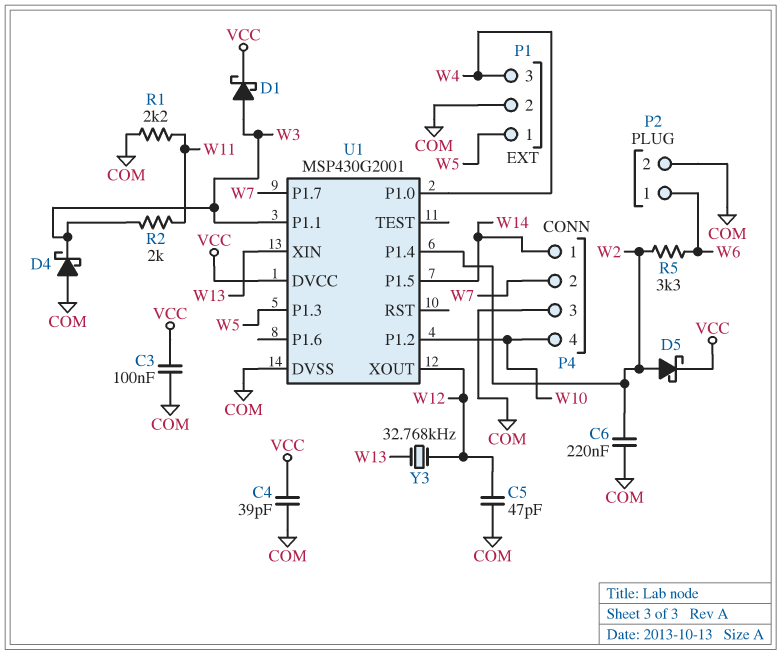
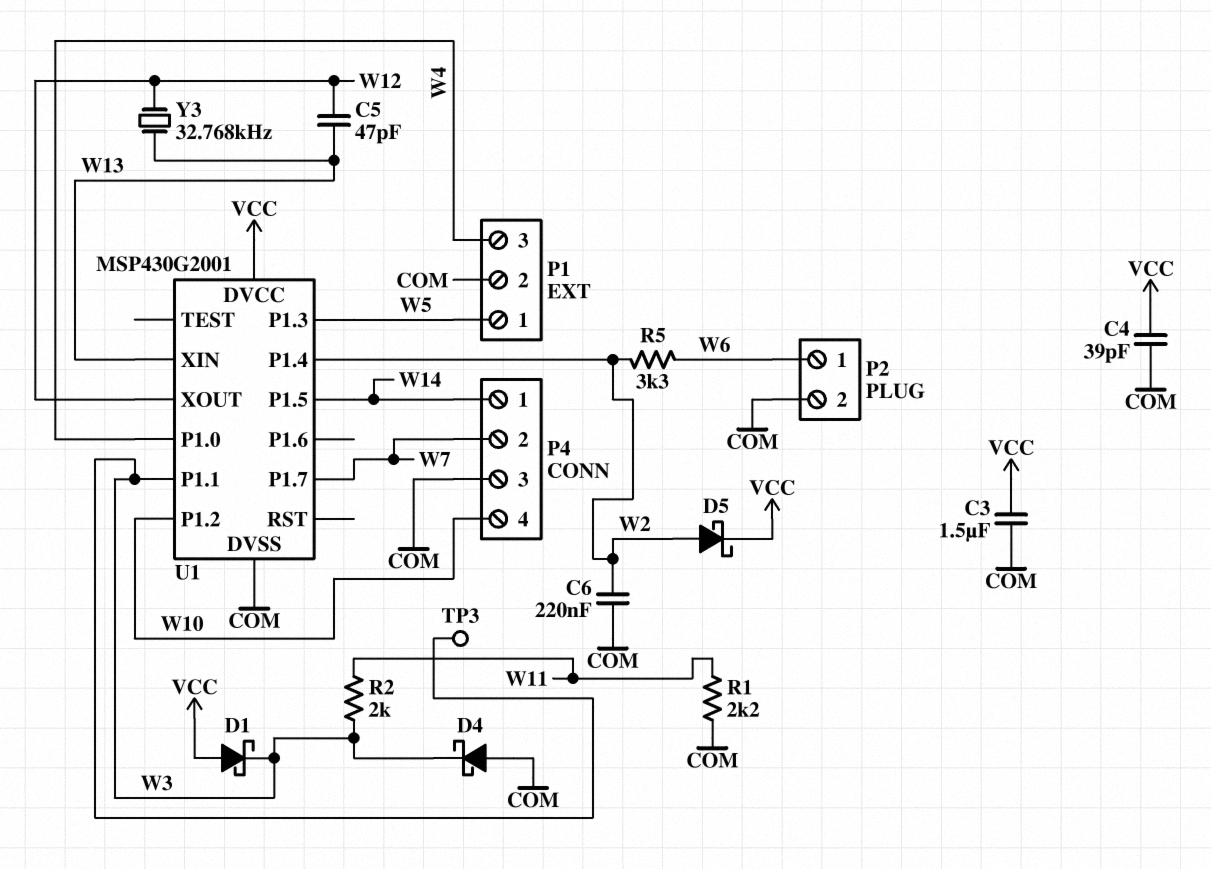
C3: 100nF (COM, VCC) -> 1.5uF (COM, VCC)
C5: 47pF (COM, W12) -> 47pF (W12, W13)
D1: schottky (A W3, K VCC) -> schottky (A VCC, K W3)
TP3: none -> test point (W3)

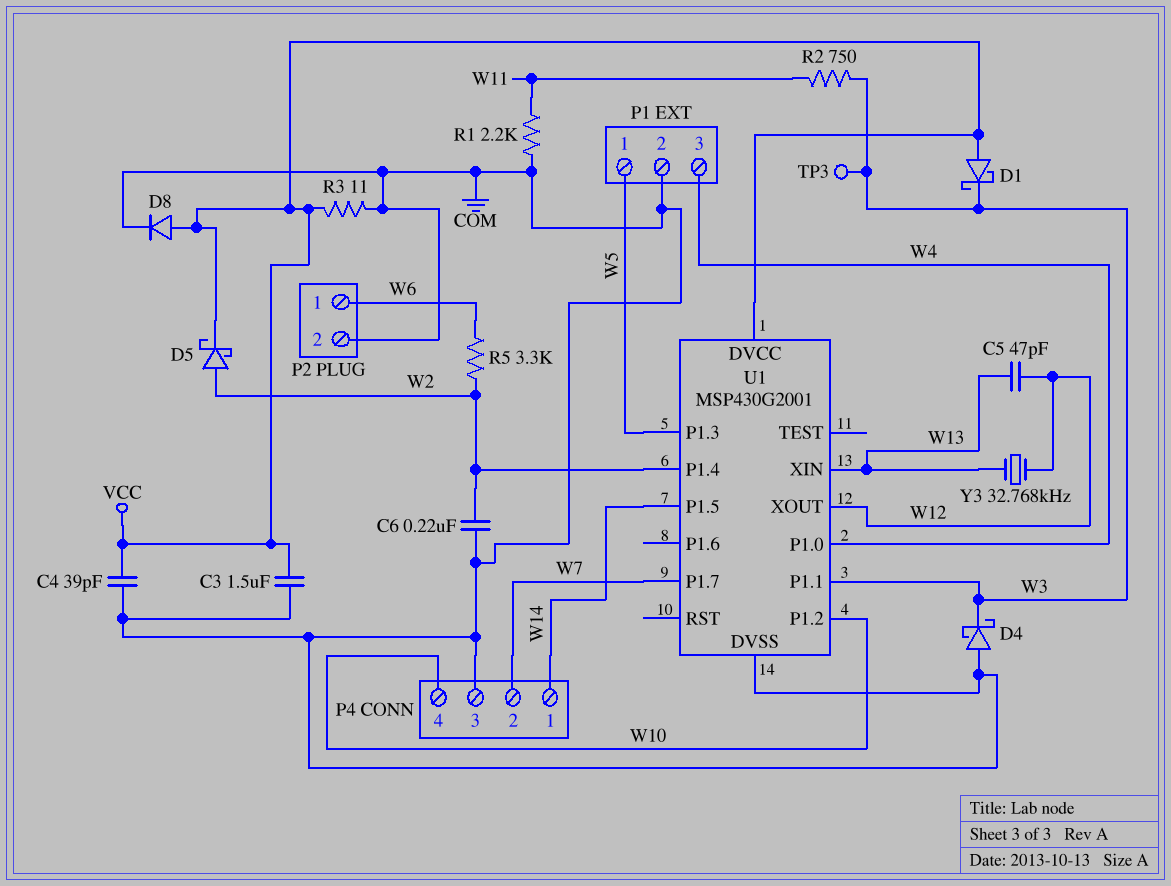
D8: none -> diode (A VCC, K COM)
R2: 2k (W3, W11) -> 750 (W3, W11)
R3: none -> 11 (COM, VCC)

